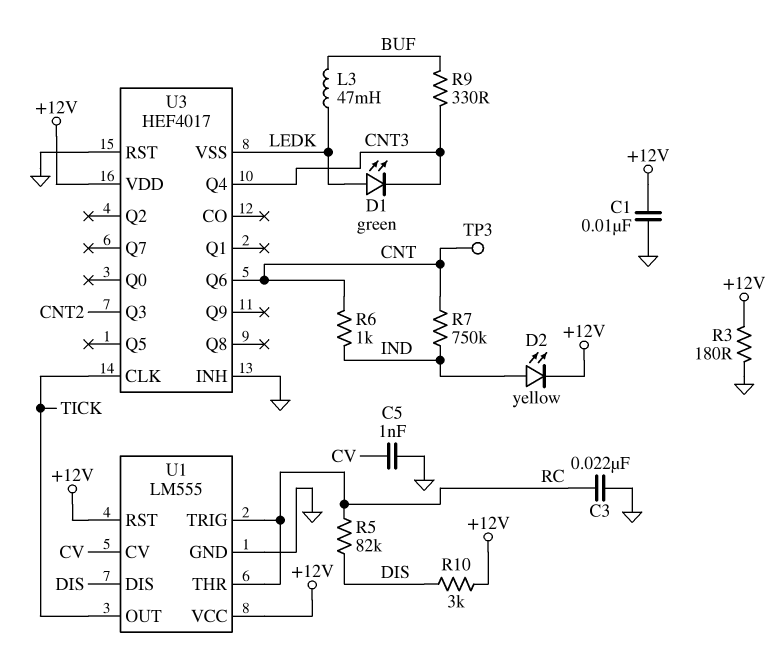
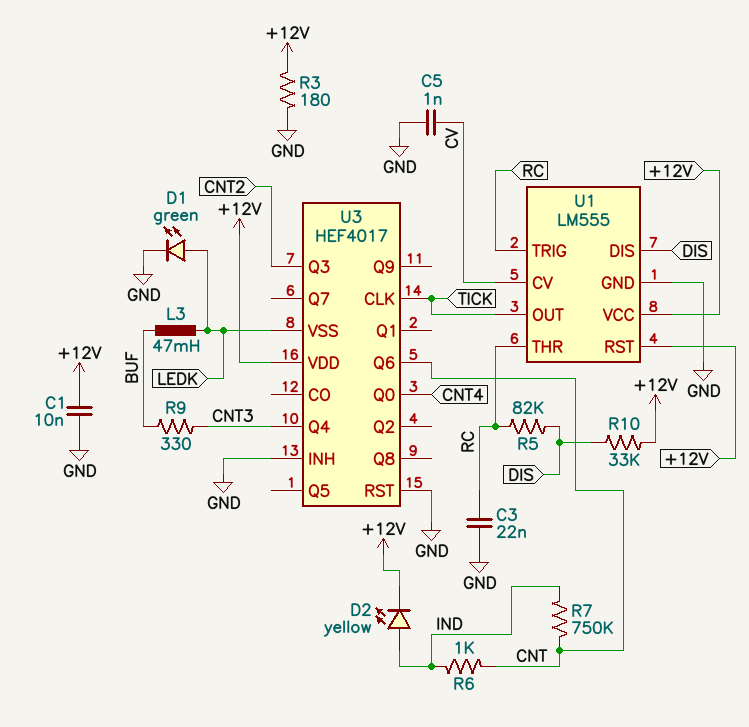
D1: LED green (A LEDK, K CNT3) -> LED green (A LEDK, K GND)
R10: 3k (+12V, DIS) -> 33k (+12V, DIS)
TP3: test point (CNT) -> none
U3 pin Q0: none -> CNT4

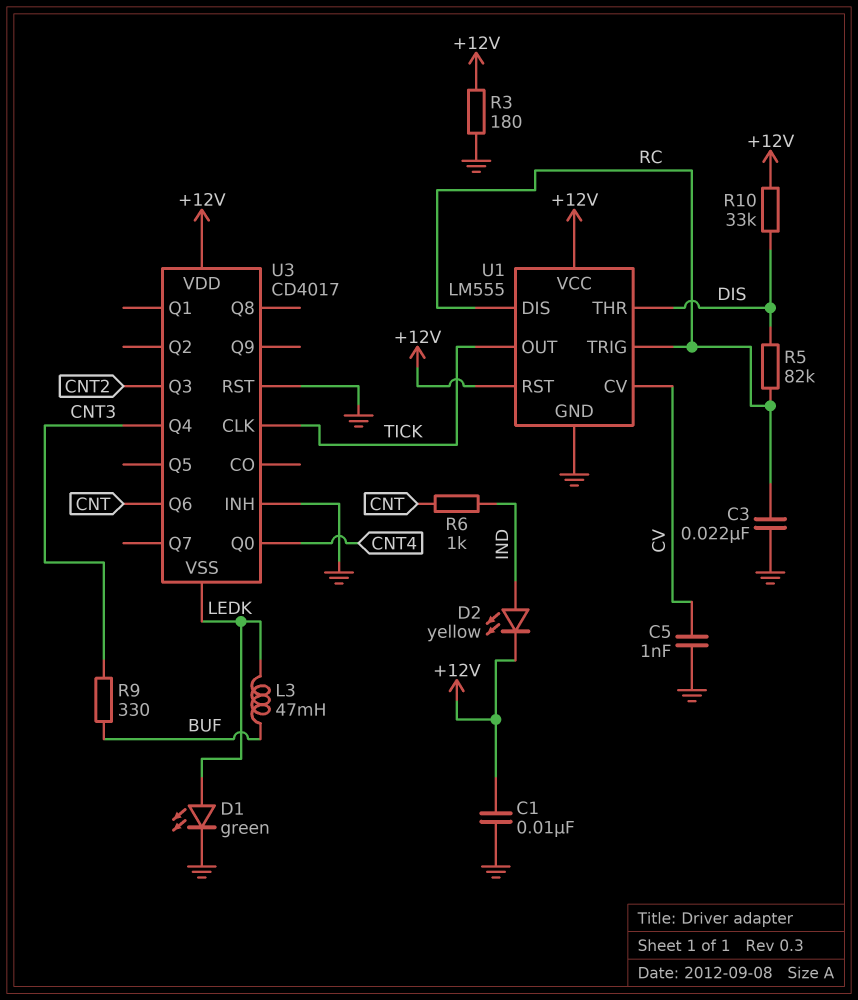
R7: 750k (CNT, IND) -> none
U1 pin DIS: DIS -> RC
U1 pin THR: RC -> DIS
U3: HEF4017 -> CD4017

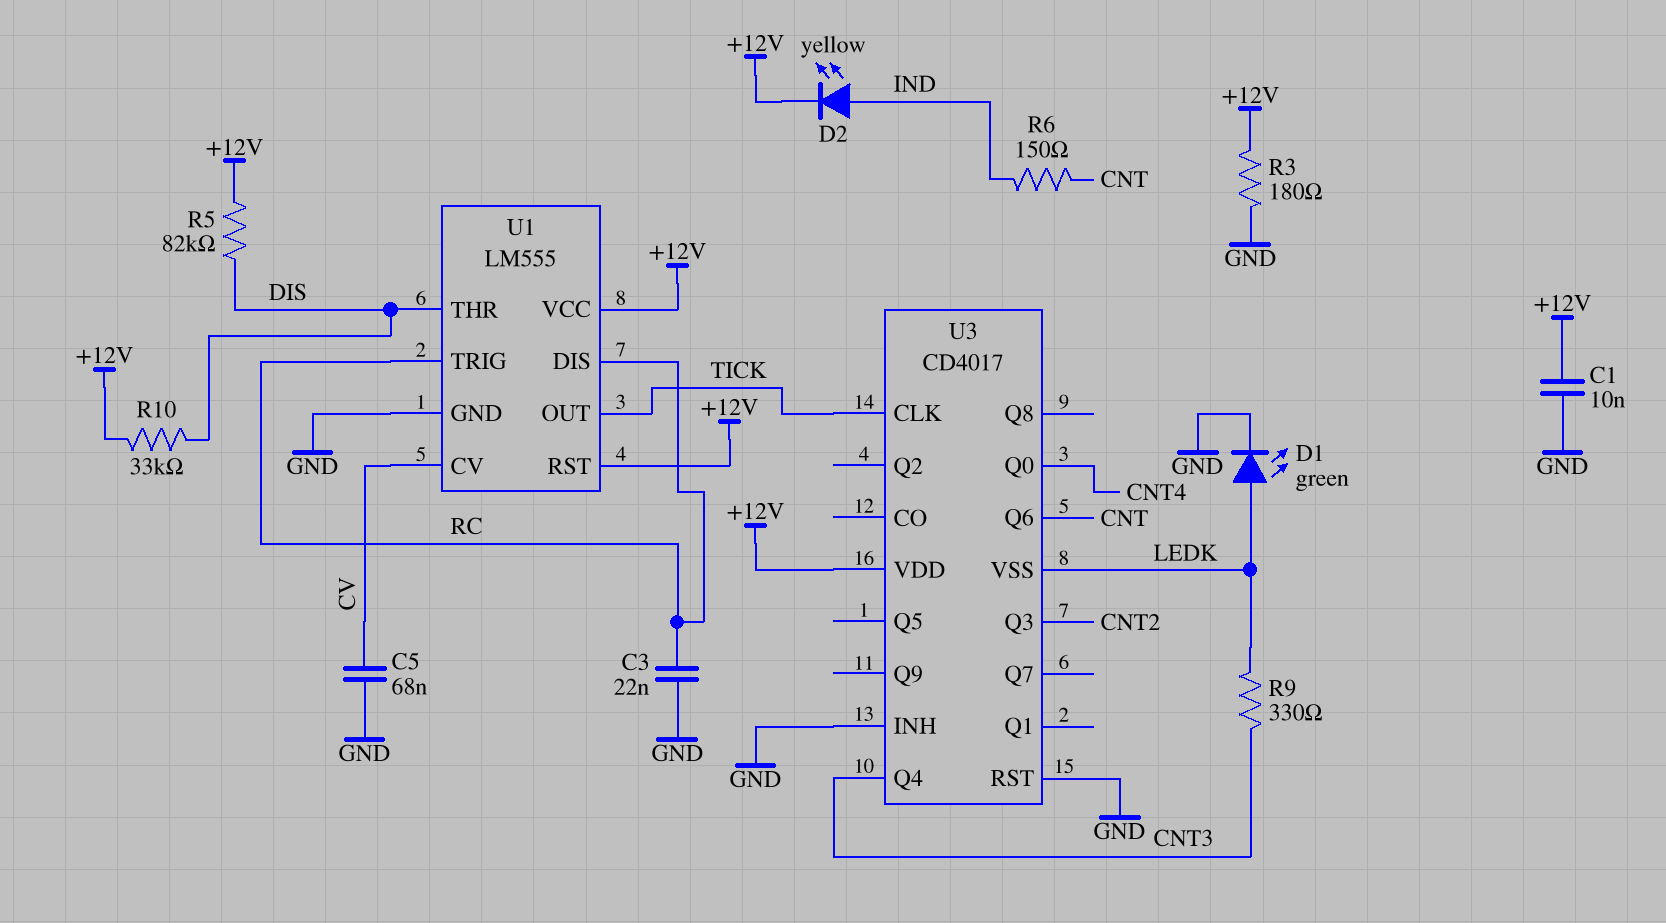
C5: 1nF (CV, GND) -> 68nF (CV, GND)
L3: 47mH (BUF, LEDK) -> none
R5: 82k (DIS, RC) -> 82k (+12V, DIS)
R6: 1k (CNT, IND) -> 150 (CNT, IND)
R9: 330 (BUF, CNT3) -> 330 (CNT3, LEDK)

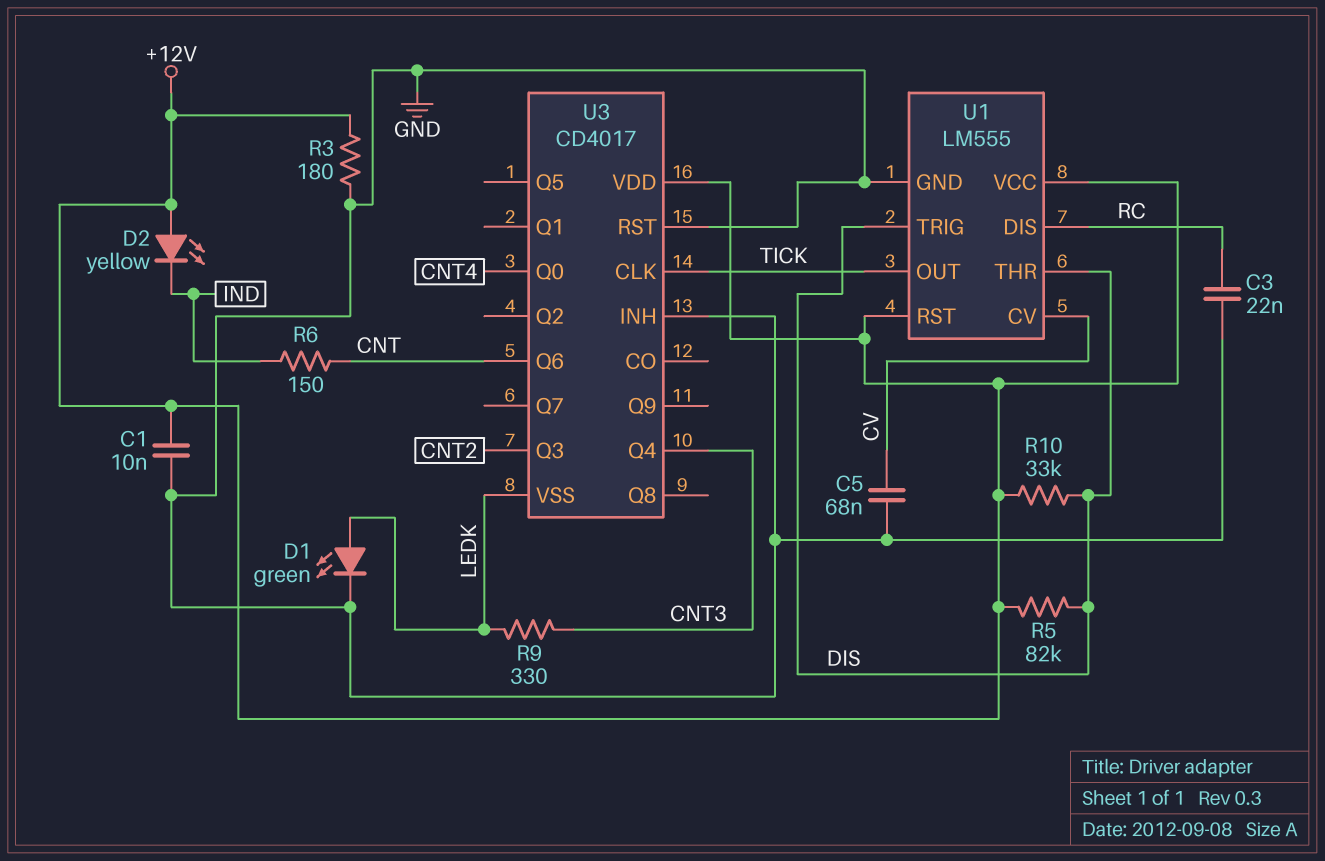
D2: LED yellow (A IND, K +12V) -> LED yellow (A +12V, K IND)
U1 pin TRIG: RC -> DIS

